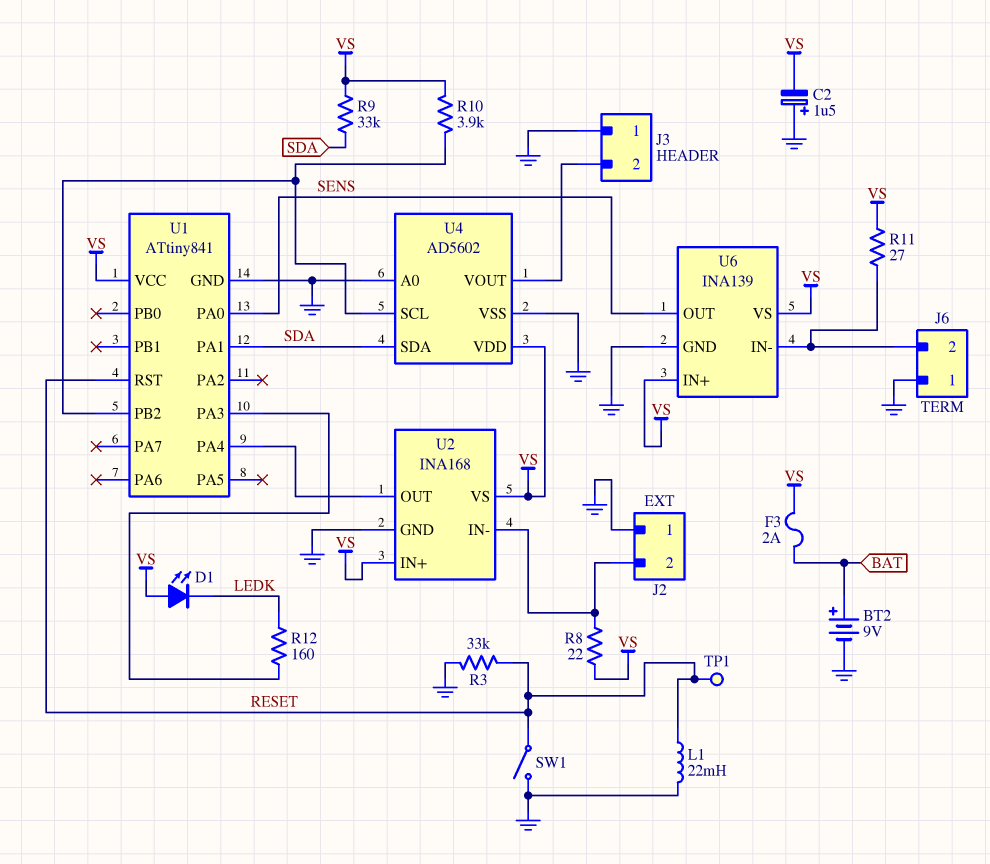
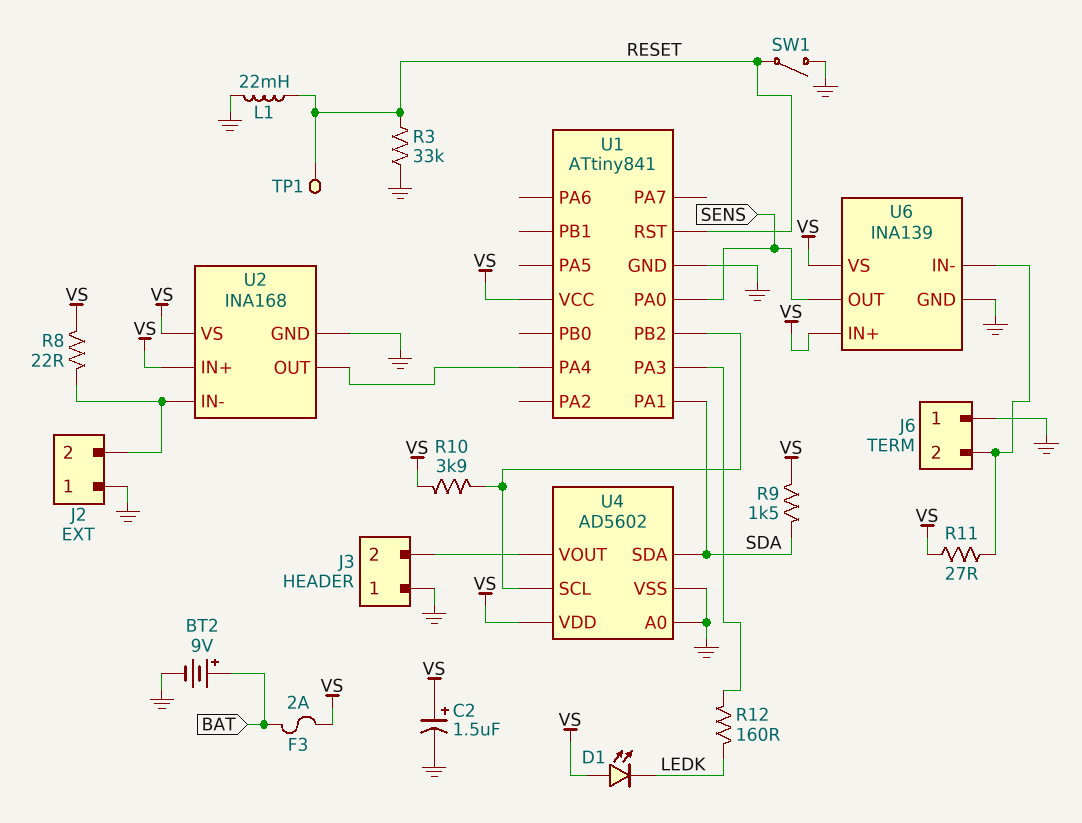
C2: 1.5uF (plus GND, minus VS) -> 1.5uF (plus VS, minus GND)
R9: 33k (SDA, VS) -> 1.5k (SDA, VS)

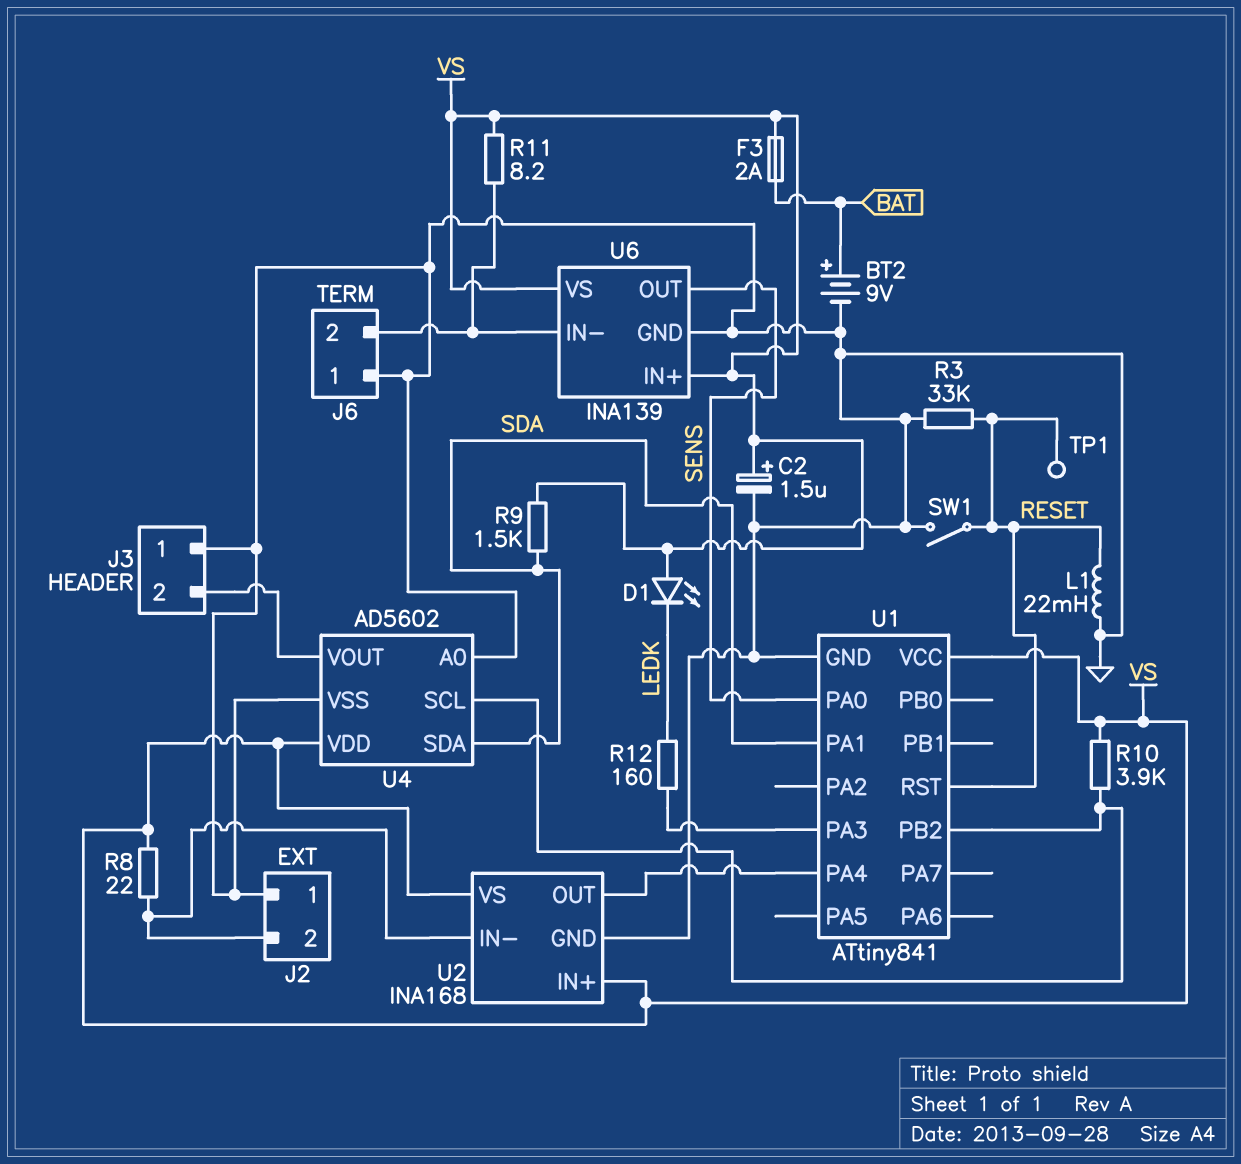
R11: 27 (J6/2, VS) -> 8.2 (J6/2, VS)

